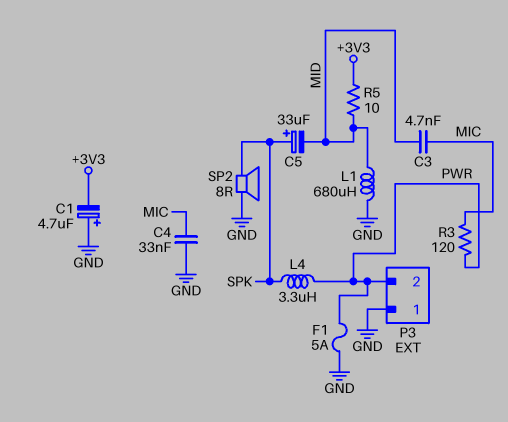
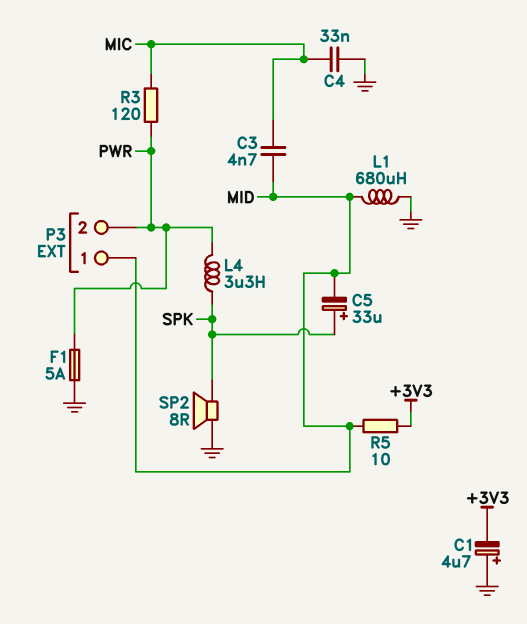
P3 pin 1: GND -> MID

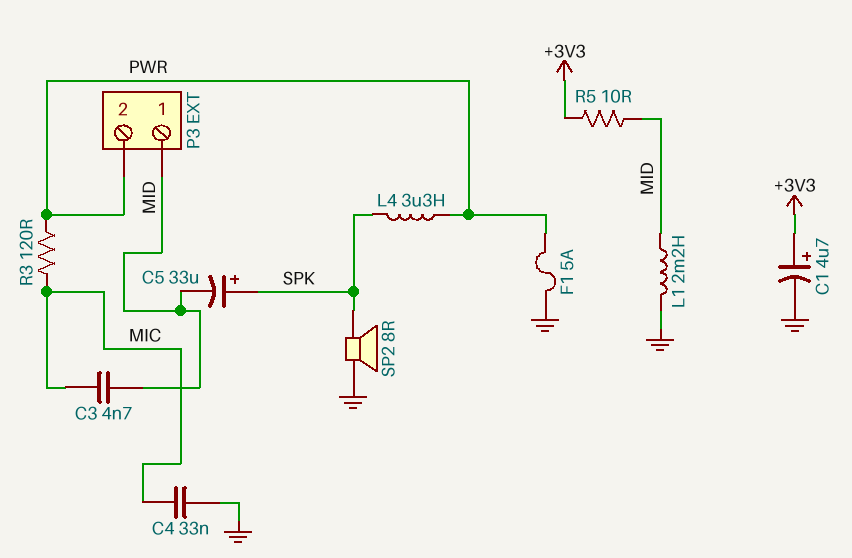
C1: 4.7uF (plus GND, minus +3V3) -> 4.7uF (plus +3V3, minus GND)
L1: 680uH (GND, MID) -> 2.2mH (GND, MID)

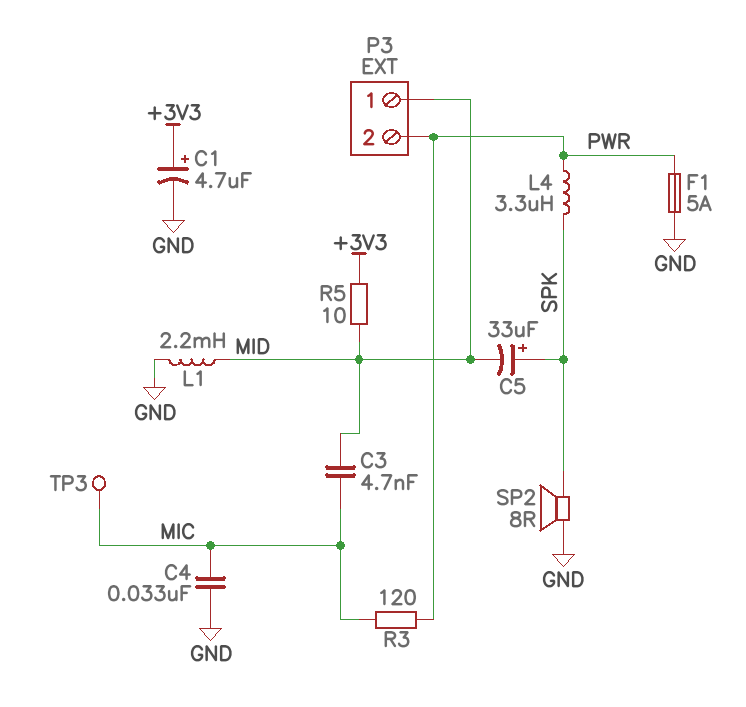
TP3: none -> test point (MIC)

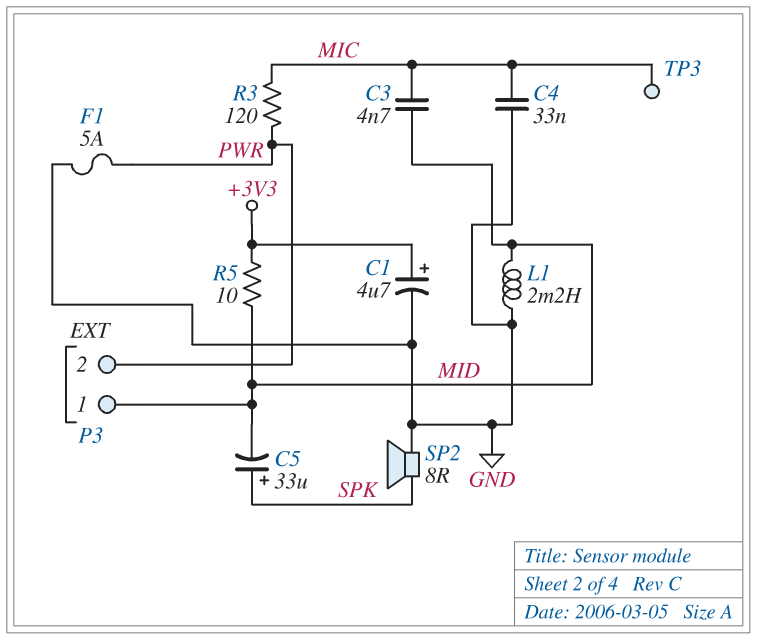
L4: 3.3uH (PWR, SPK) -> none

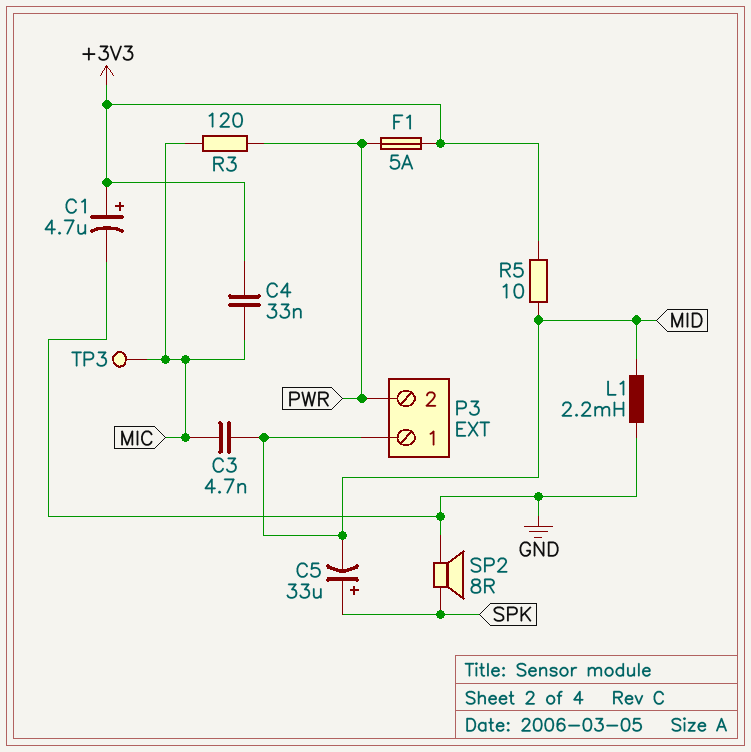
C4: 33nF (GND, MIC) -> 33nF (+3V3, MIC)
F1: 5A (GND, PWR) -> 5A (+3V3, PWR)

